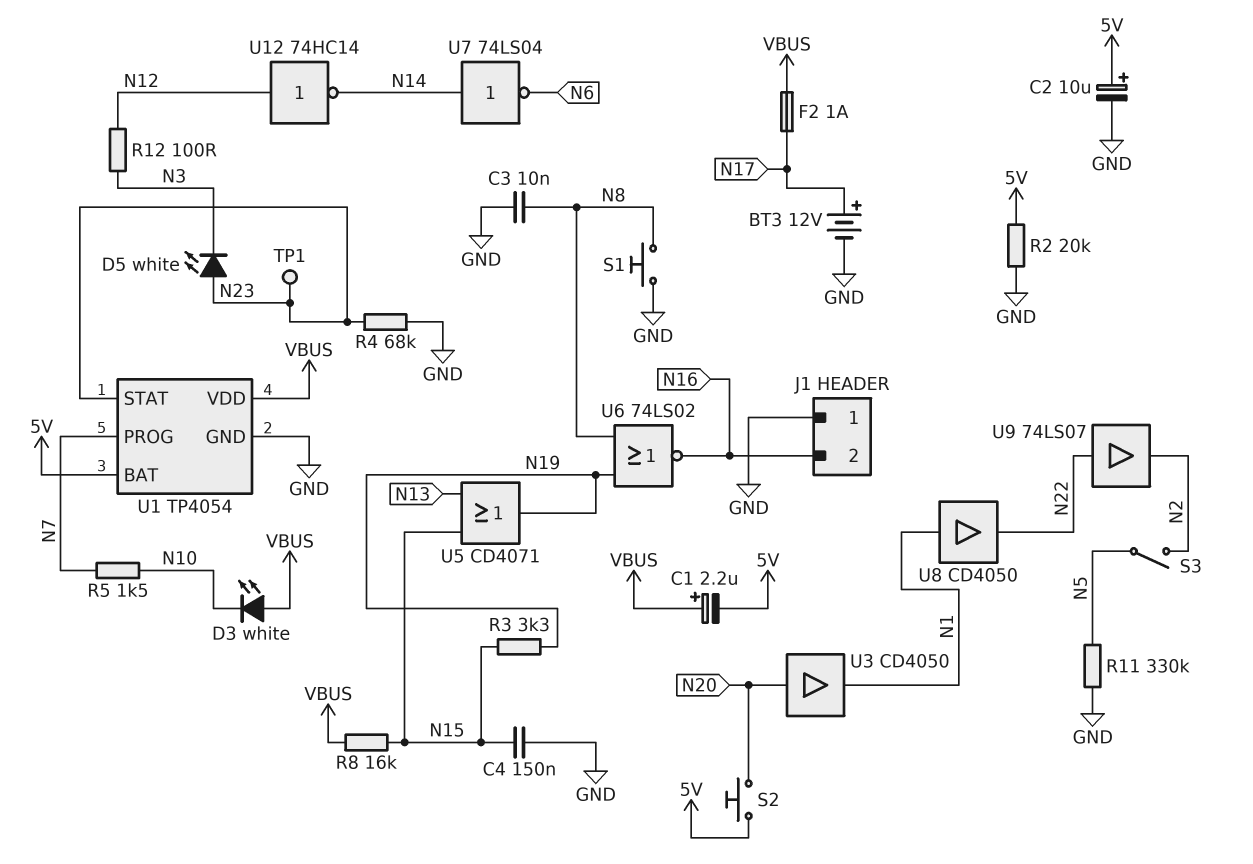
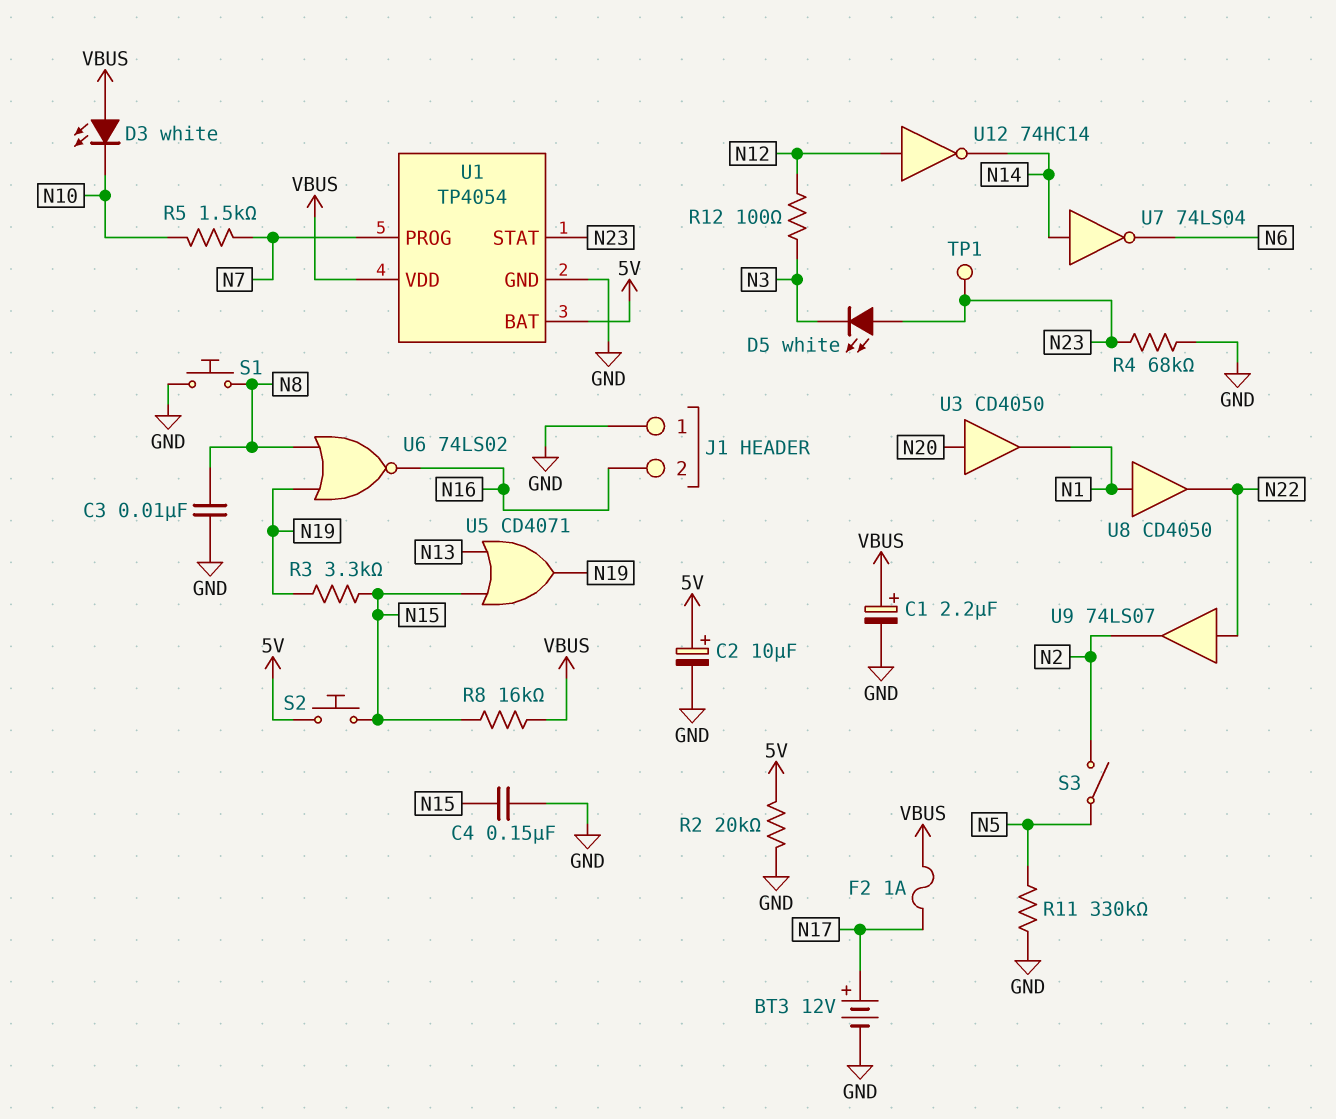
C1: 2.2uF (plus VBUS, minus 5V) -> 2.2uF (plus VBUS, minus GND)
S2: button (5V, N20) -> button (5V, N15)

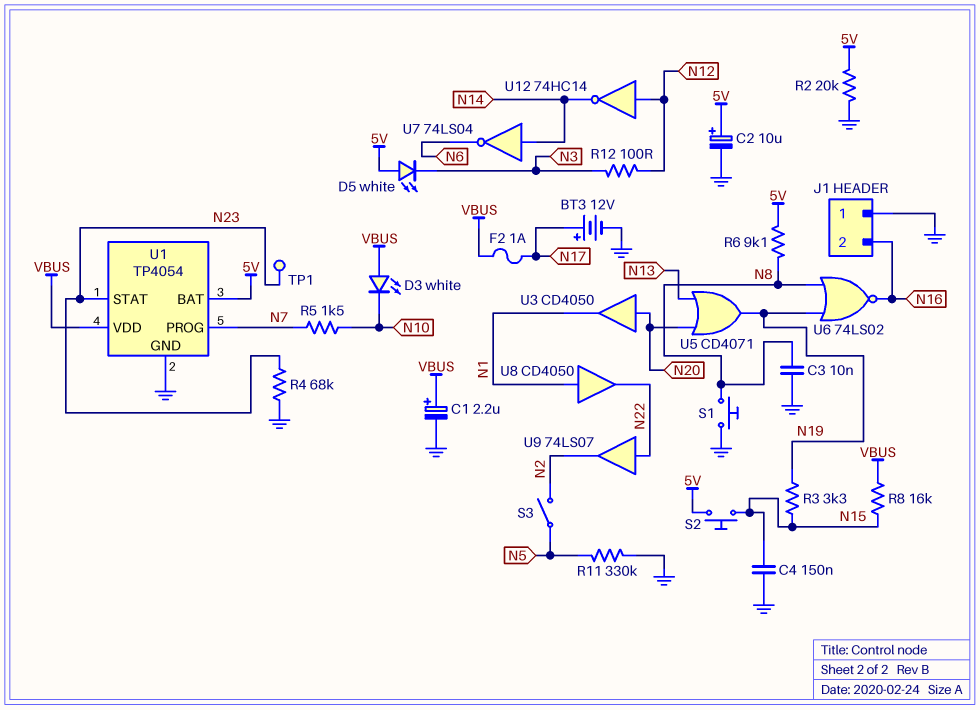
D5: LED white (A N23, K N3) -> LED white (A 5V, K N3)
R6: none -> 9.1k (5V, N8)
U5: OR CD4071 (in N13, in N15, out N19) -> OR CD4071 (in N13, in N20, out N19)

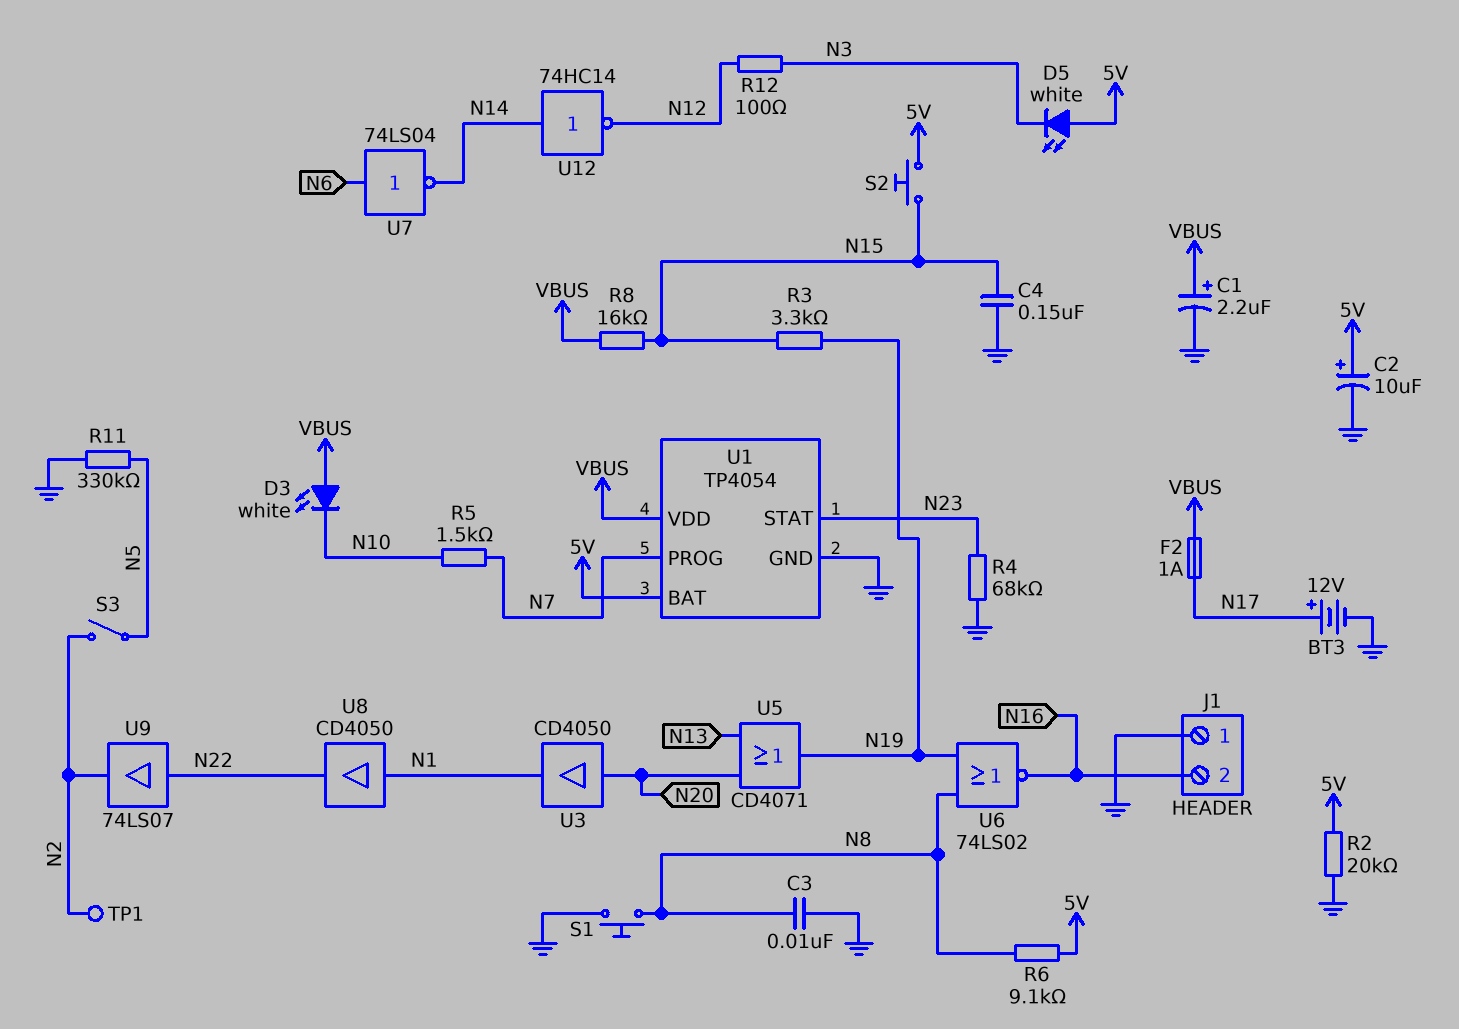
TP1: test point (N23) -> test point (N2)
U7: NOT 74LS04 (in N14, out N6) -> NOT 74LS04 (in N6, out N14)
U12: NOT 74HC14 (in N12, out N14) -> NOT 74HC14 (in N14, out N12)

